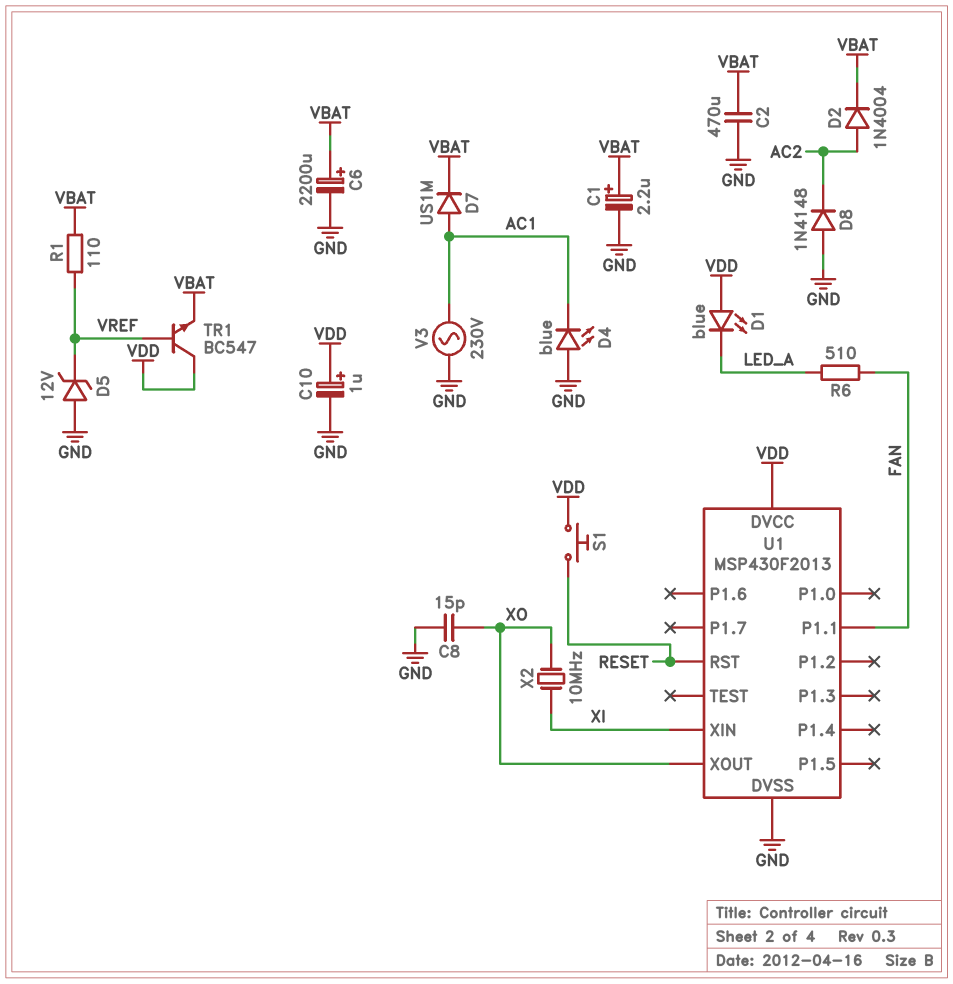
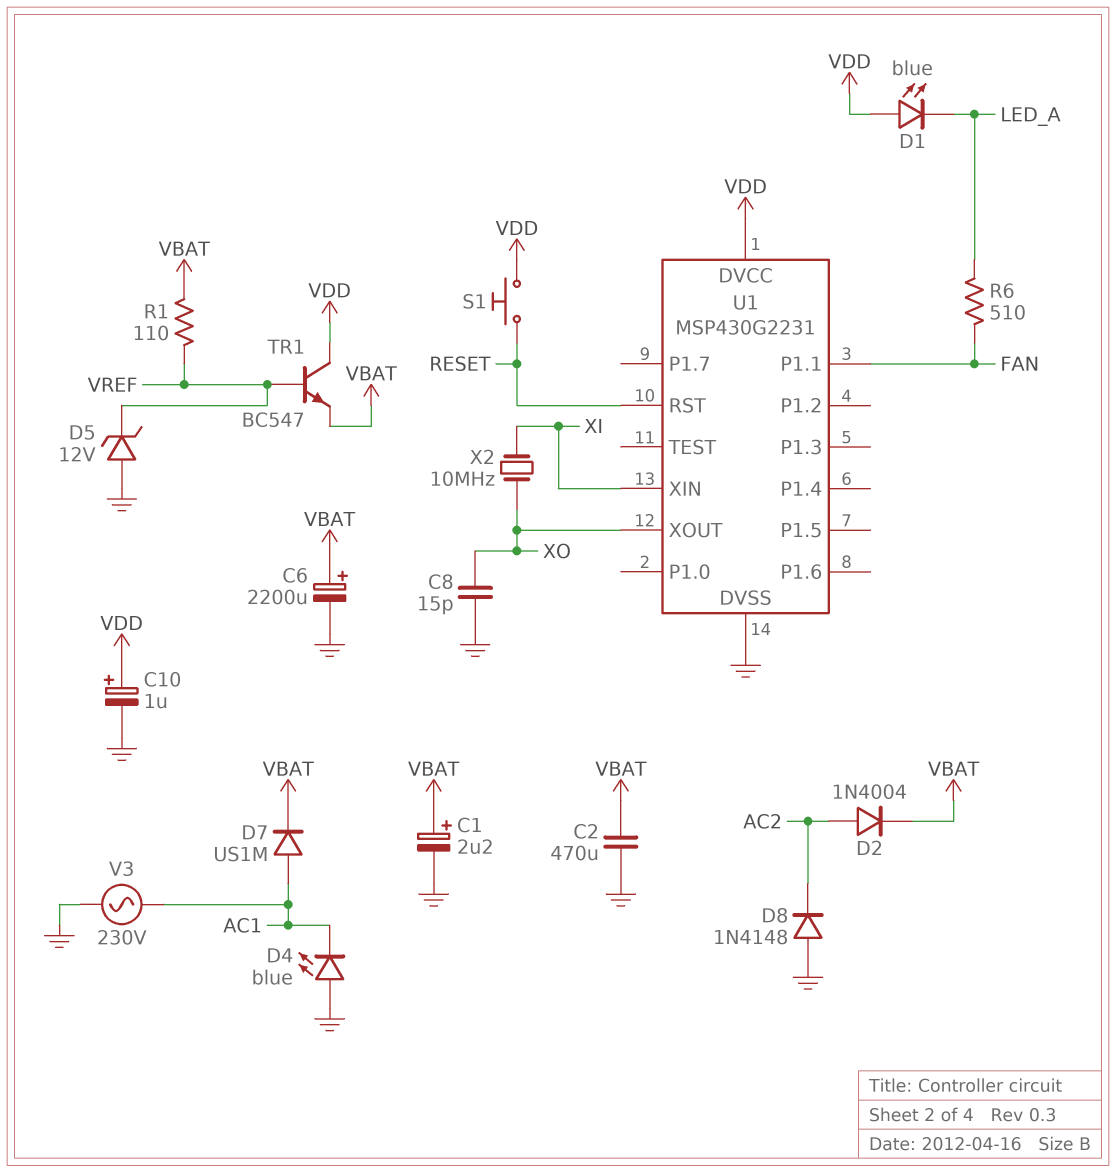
U1: MSP430F2013 -> MSP430G2231

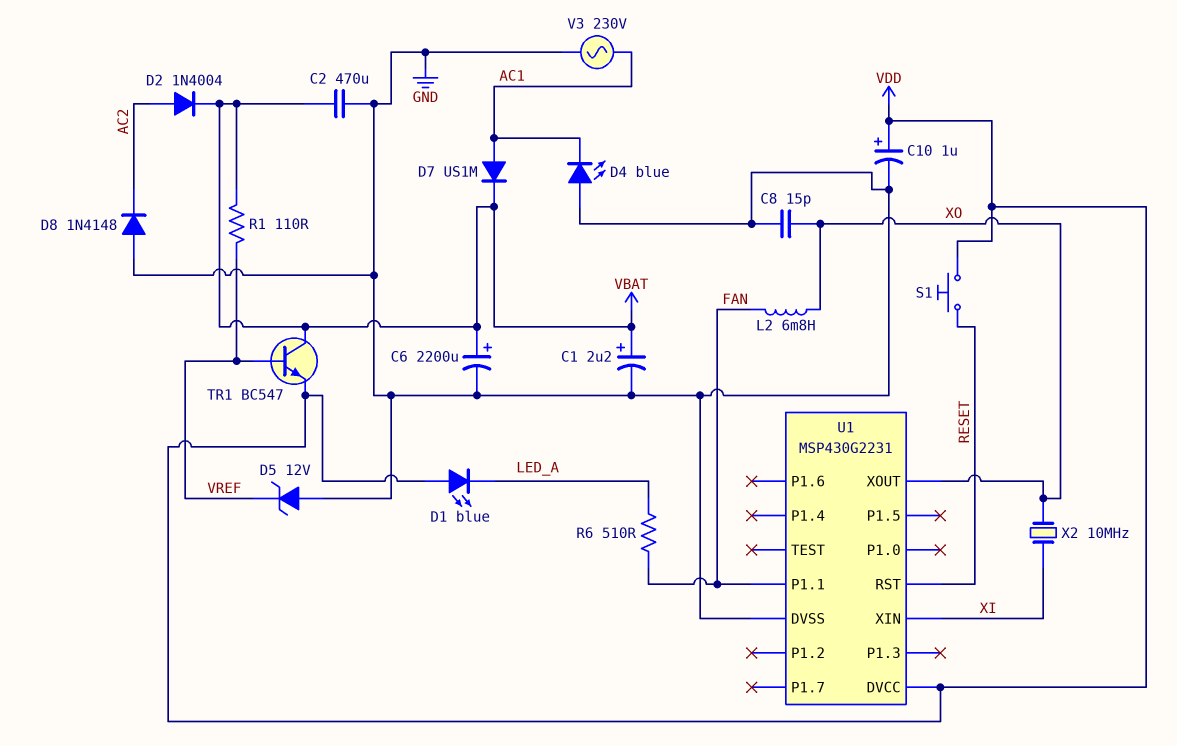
L2: none -> 6.8mH (FAN, XO)
TR1: NPN BC547 (B VREF, C VDD, E VBAT) -> NPN BC547 (B VREF, C VBAT, E VDD)

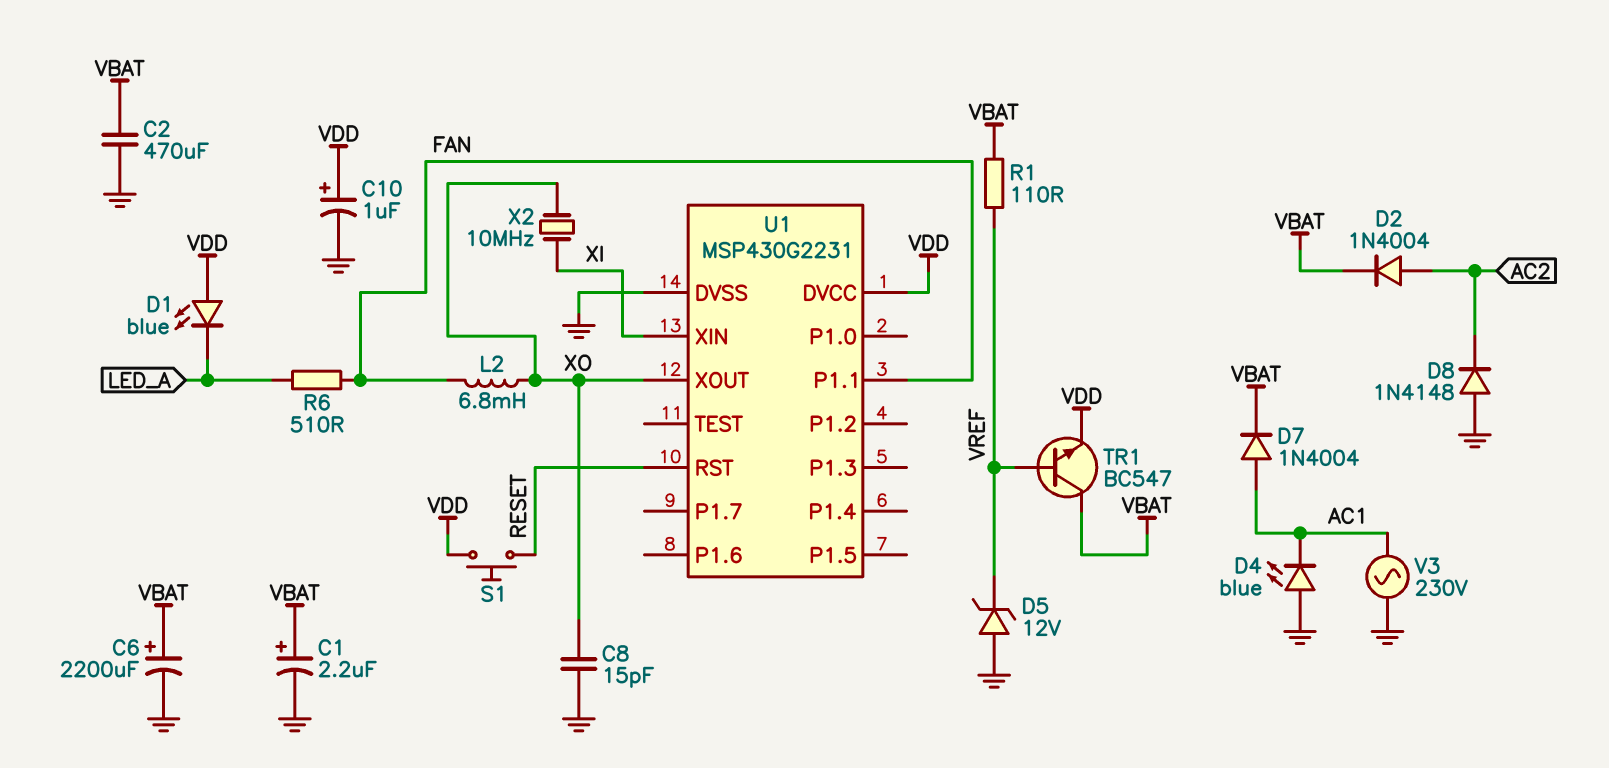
D7: diode US1M (A AC1, K VBAT) -> diode 1N4004 (A AC1, K VBAT)

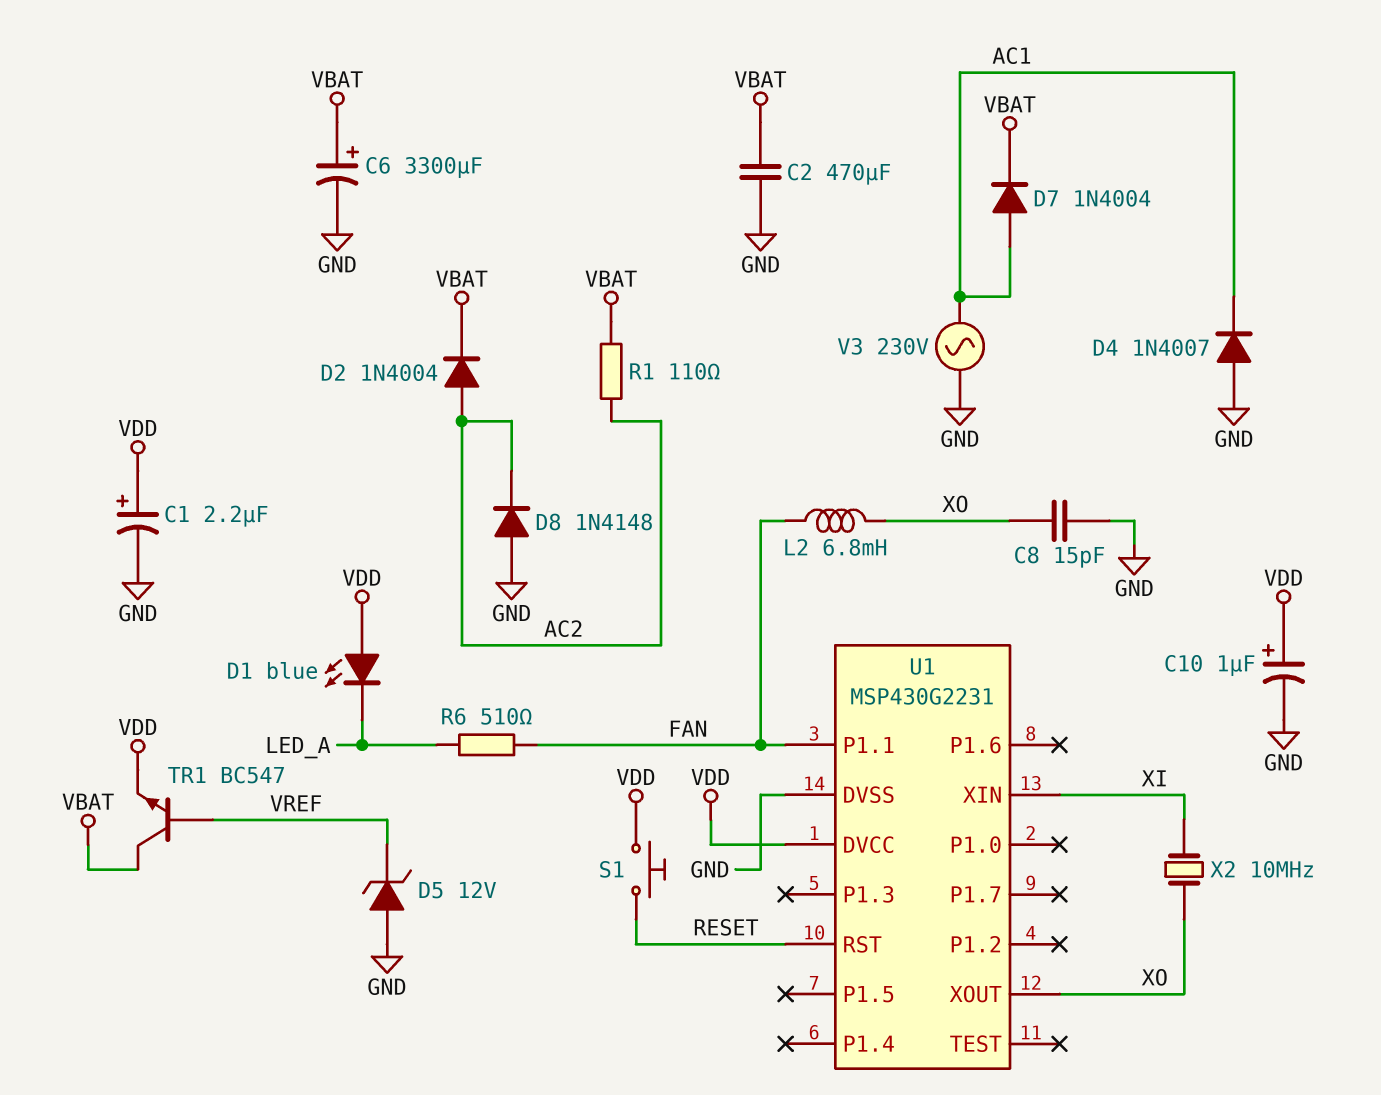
C1: 2.2uF (plus VBAT, minus GND) -> 2.2uF (plus VDD, minus GND)
C6: 2200uF (plus VBAT, minus GND) -> 3300uF (plus VBAT, minus GND)
D4: LED blue (A GND, K AC1) -> diode 1N4007 (A GND, K AC1)
R1: 110 (VBAT, VREF) -> 110 (AC2, VBAT)

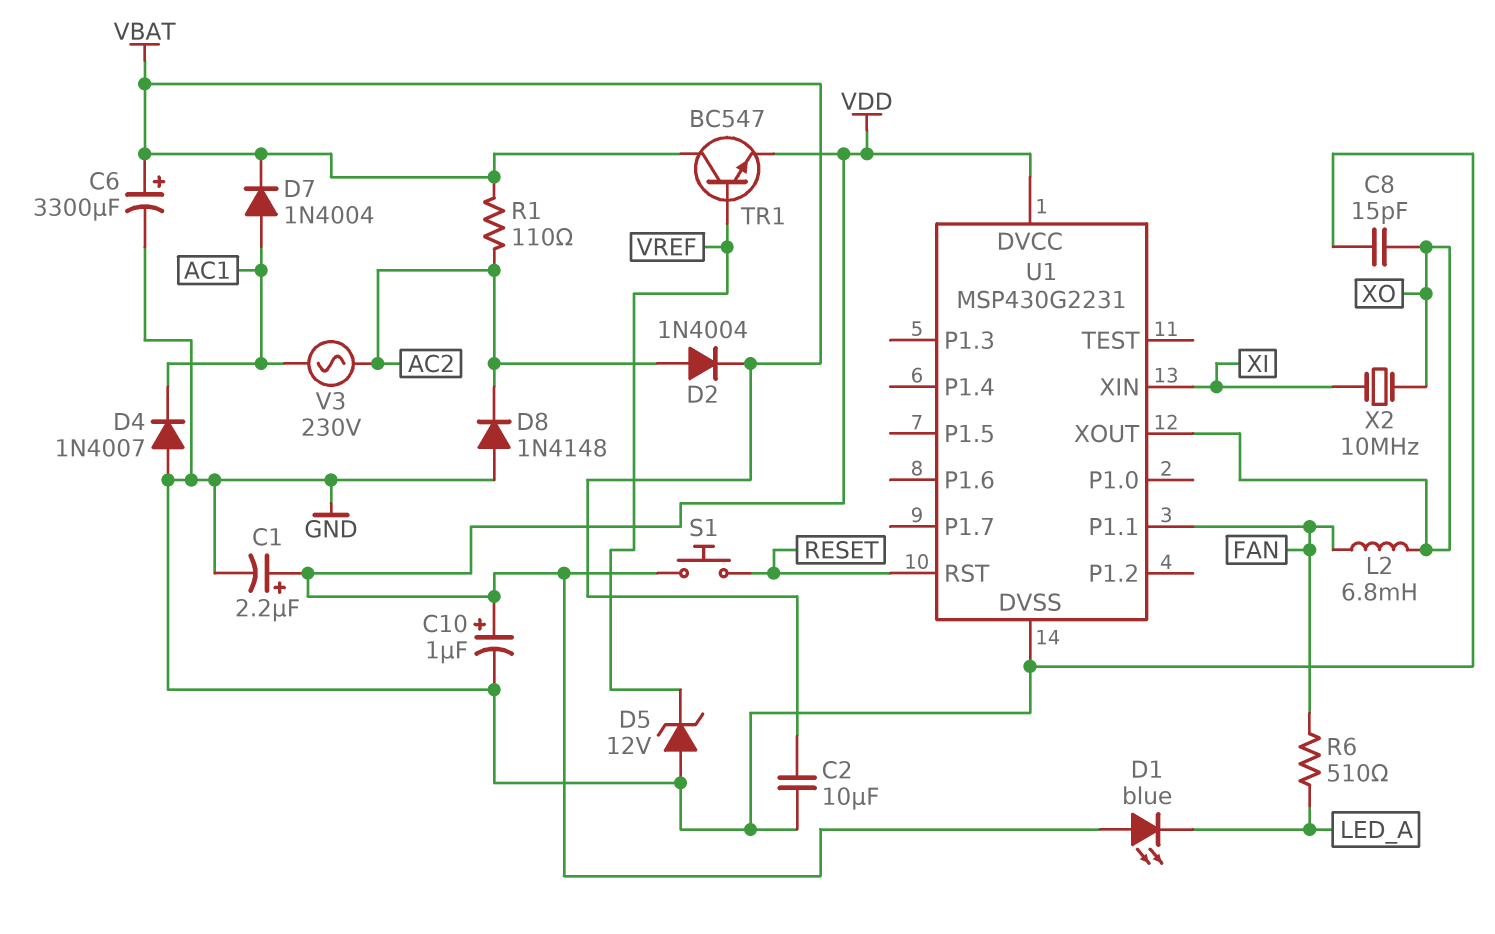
C2: 470uF (GND, VBAT) -> 10uF (GND, VBAT)
V3: AC 230V (AC1, GND) -> AC 230V (AC1, AC2)

